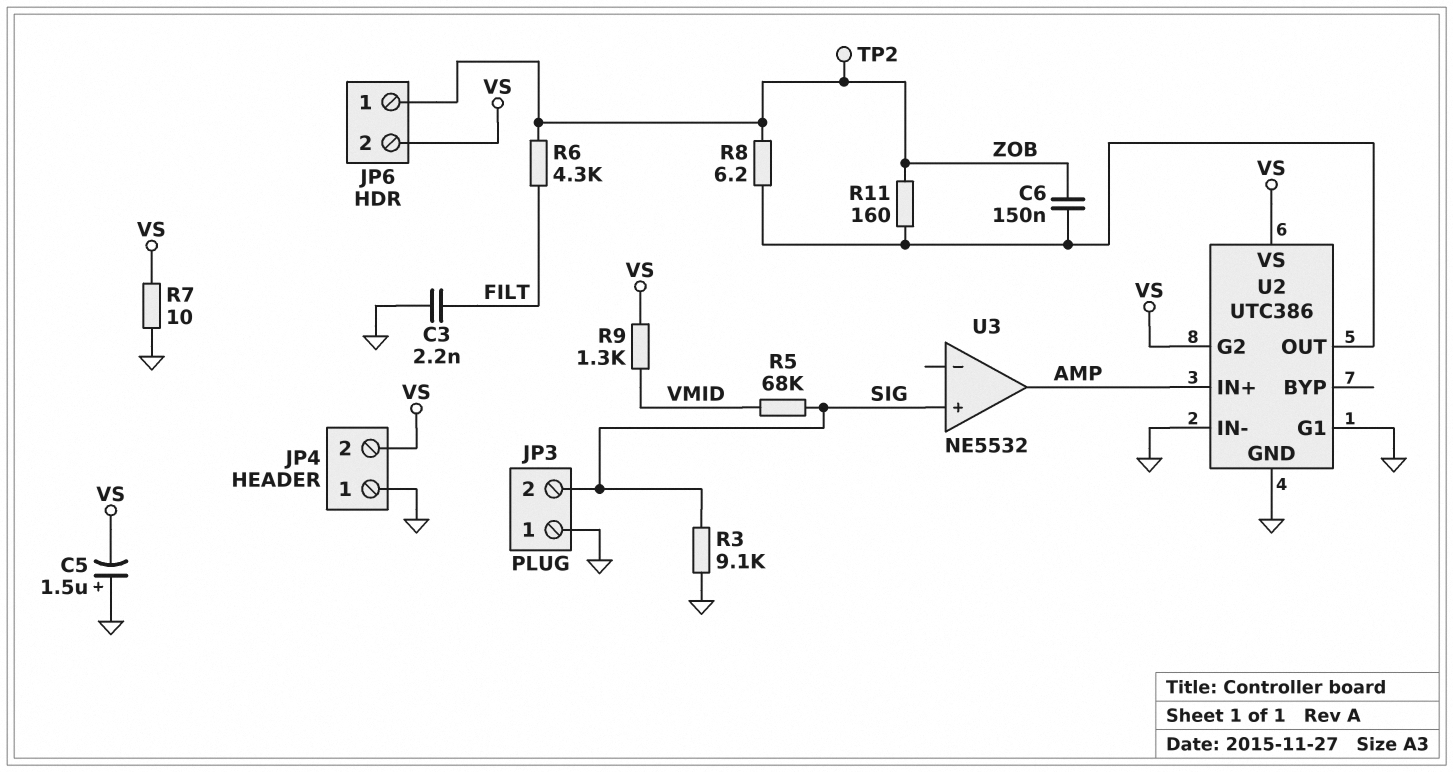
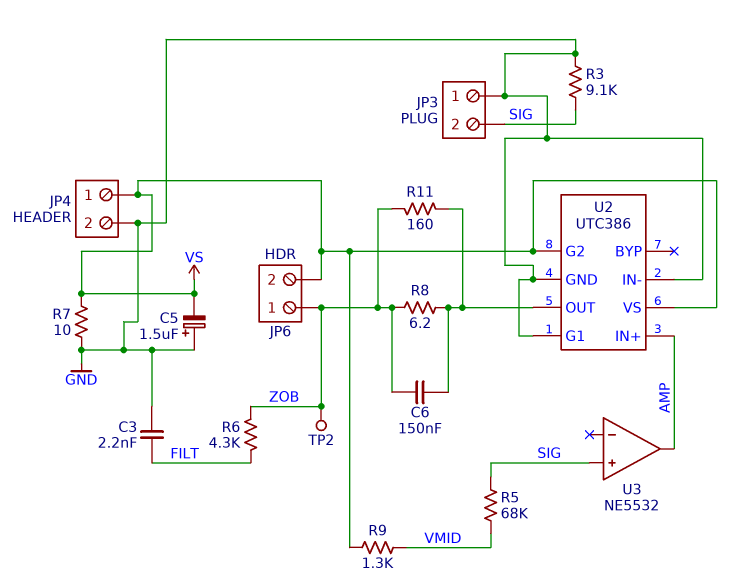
JP4 pin 1: GND -> VS
JP4 pin 2: VS -> GND

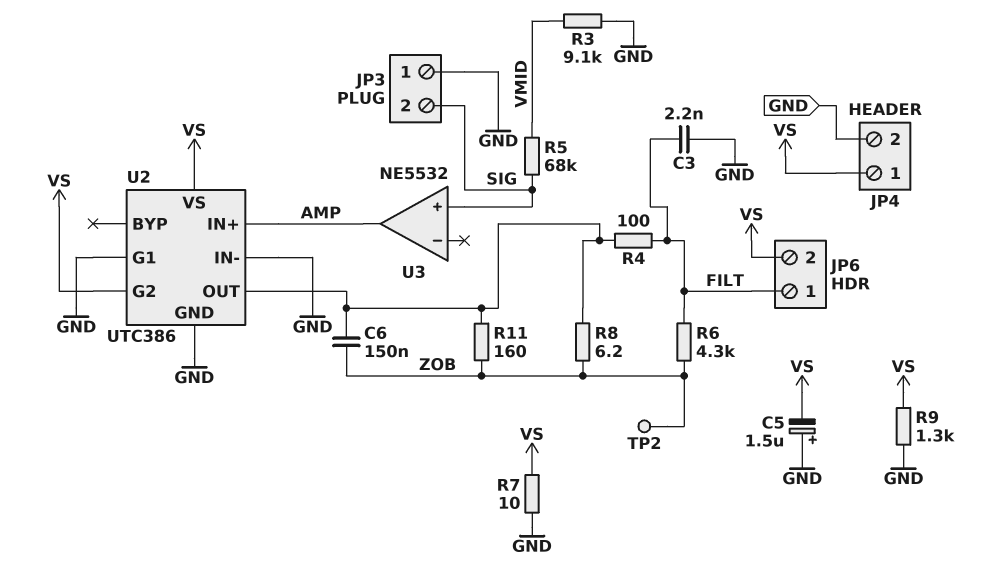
JP6 pin 1: ZOB -> FILT
R3: 9.1k (GND, SIG) -> 9.1k (GND, VMID)
R4: none -> 100 (FILT, U2/OUT)
R9: 1.3k (VMID, VS) -> 1.3k (GND, VS)

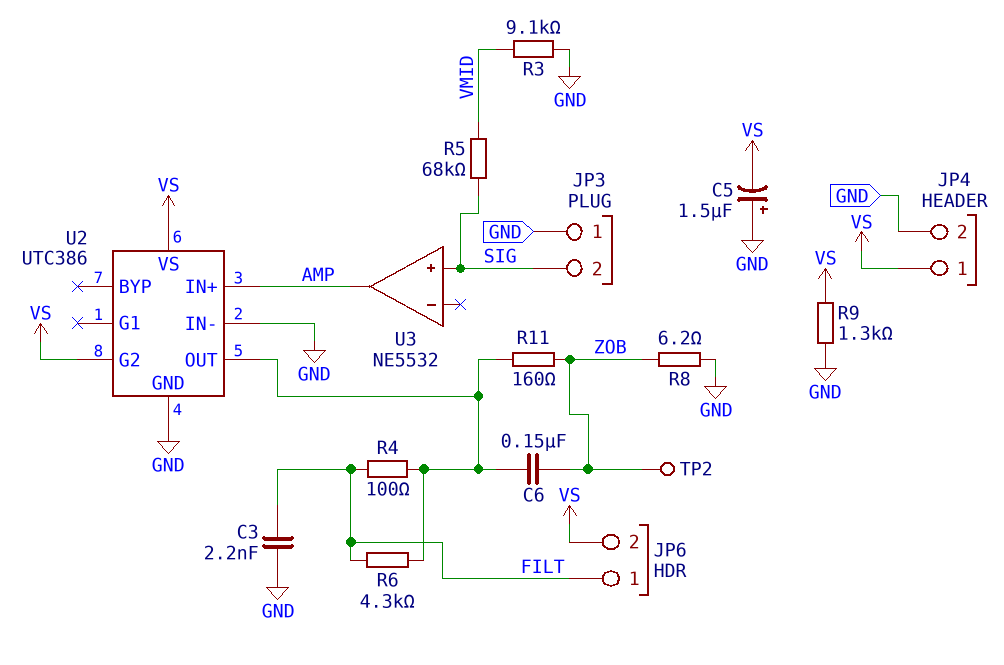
R6: 4.3k (FILT, ZOB) -> 4.3k (FILT, U2/OUT)
R7: 10 (GND, VS) -> none
R8: 6.2 (U2/OUT, ZOB) -> 6.2 (GND, ZOB)
U2 pin G1: GND -> none

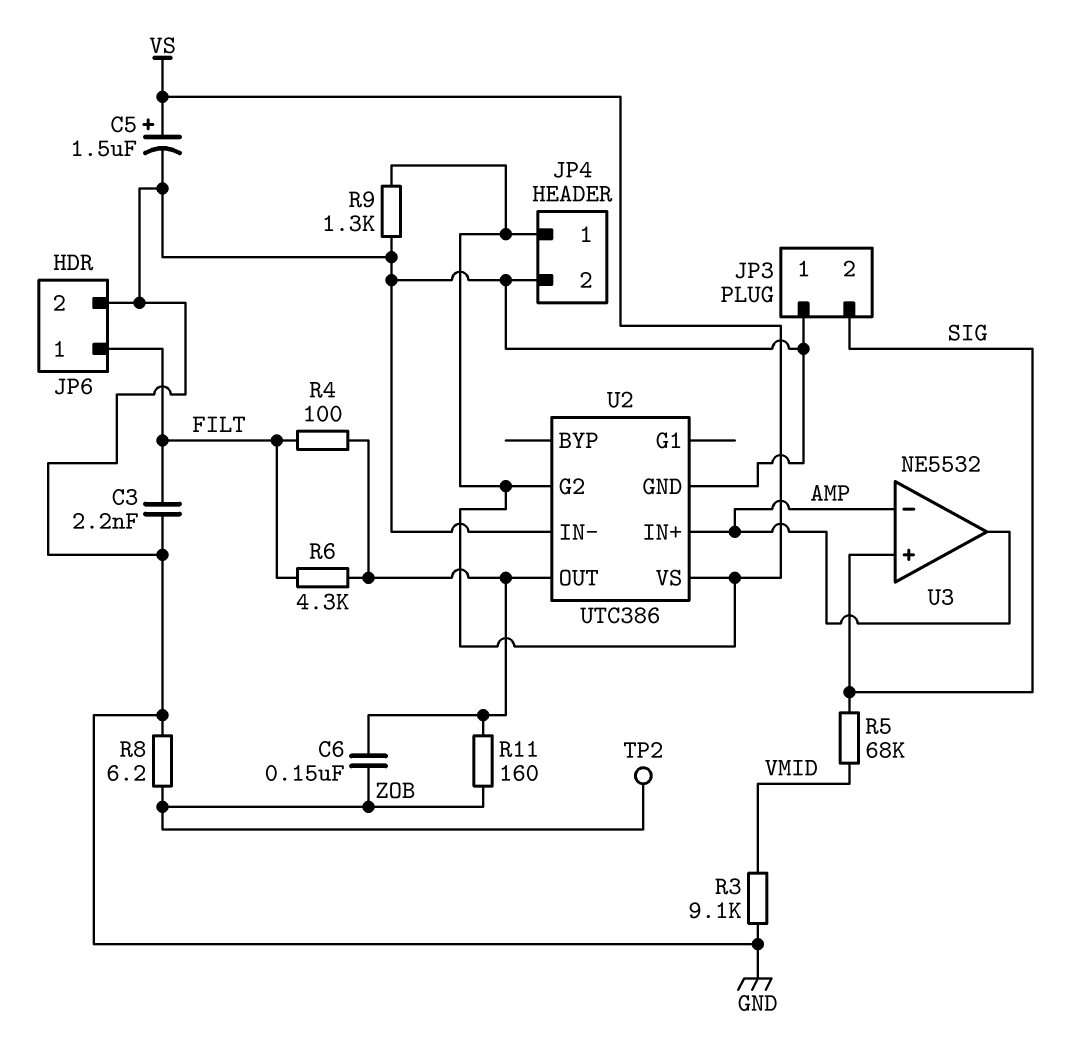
C5: 1.5uF (plus GND, minus VS) -> 1.5uF (plus VS, minus GND)
JP6 pin 2: VS -> GND
U3 pin in-: none -> AMP

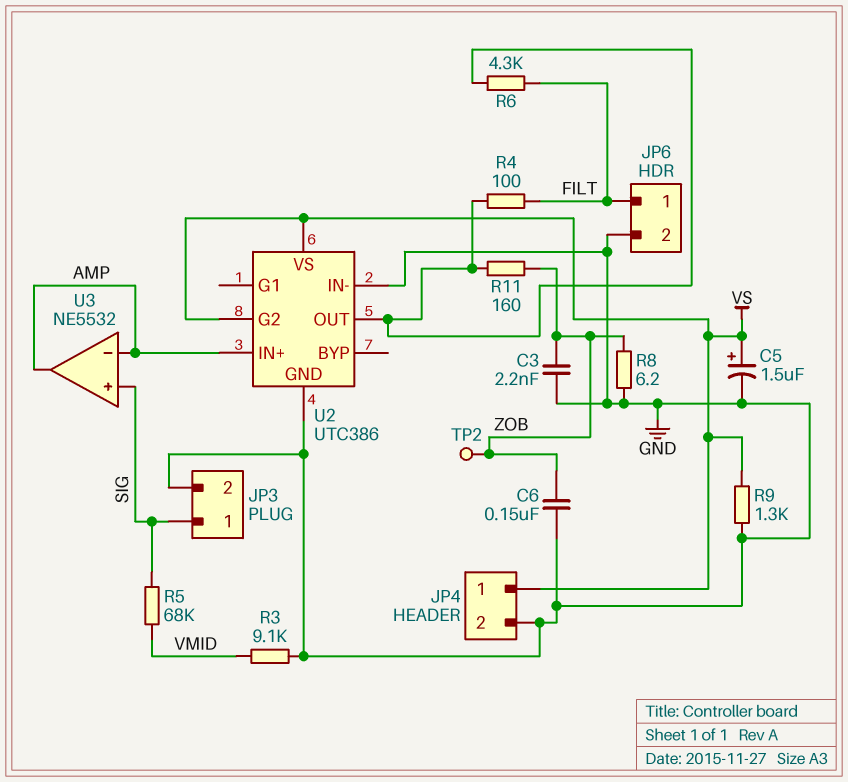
C3: 2.2nF (FILT, GND) -> 2.2nF (GND, ZOB)
C6: 150nF (U2/OUT, ZOB) -> 150nF (GND, ZOB)
JP3 pin 1: GND -> SIG
JP3 pin 2: SIG -> GND

